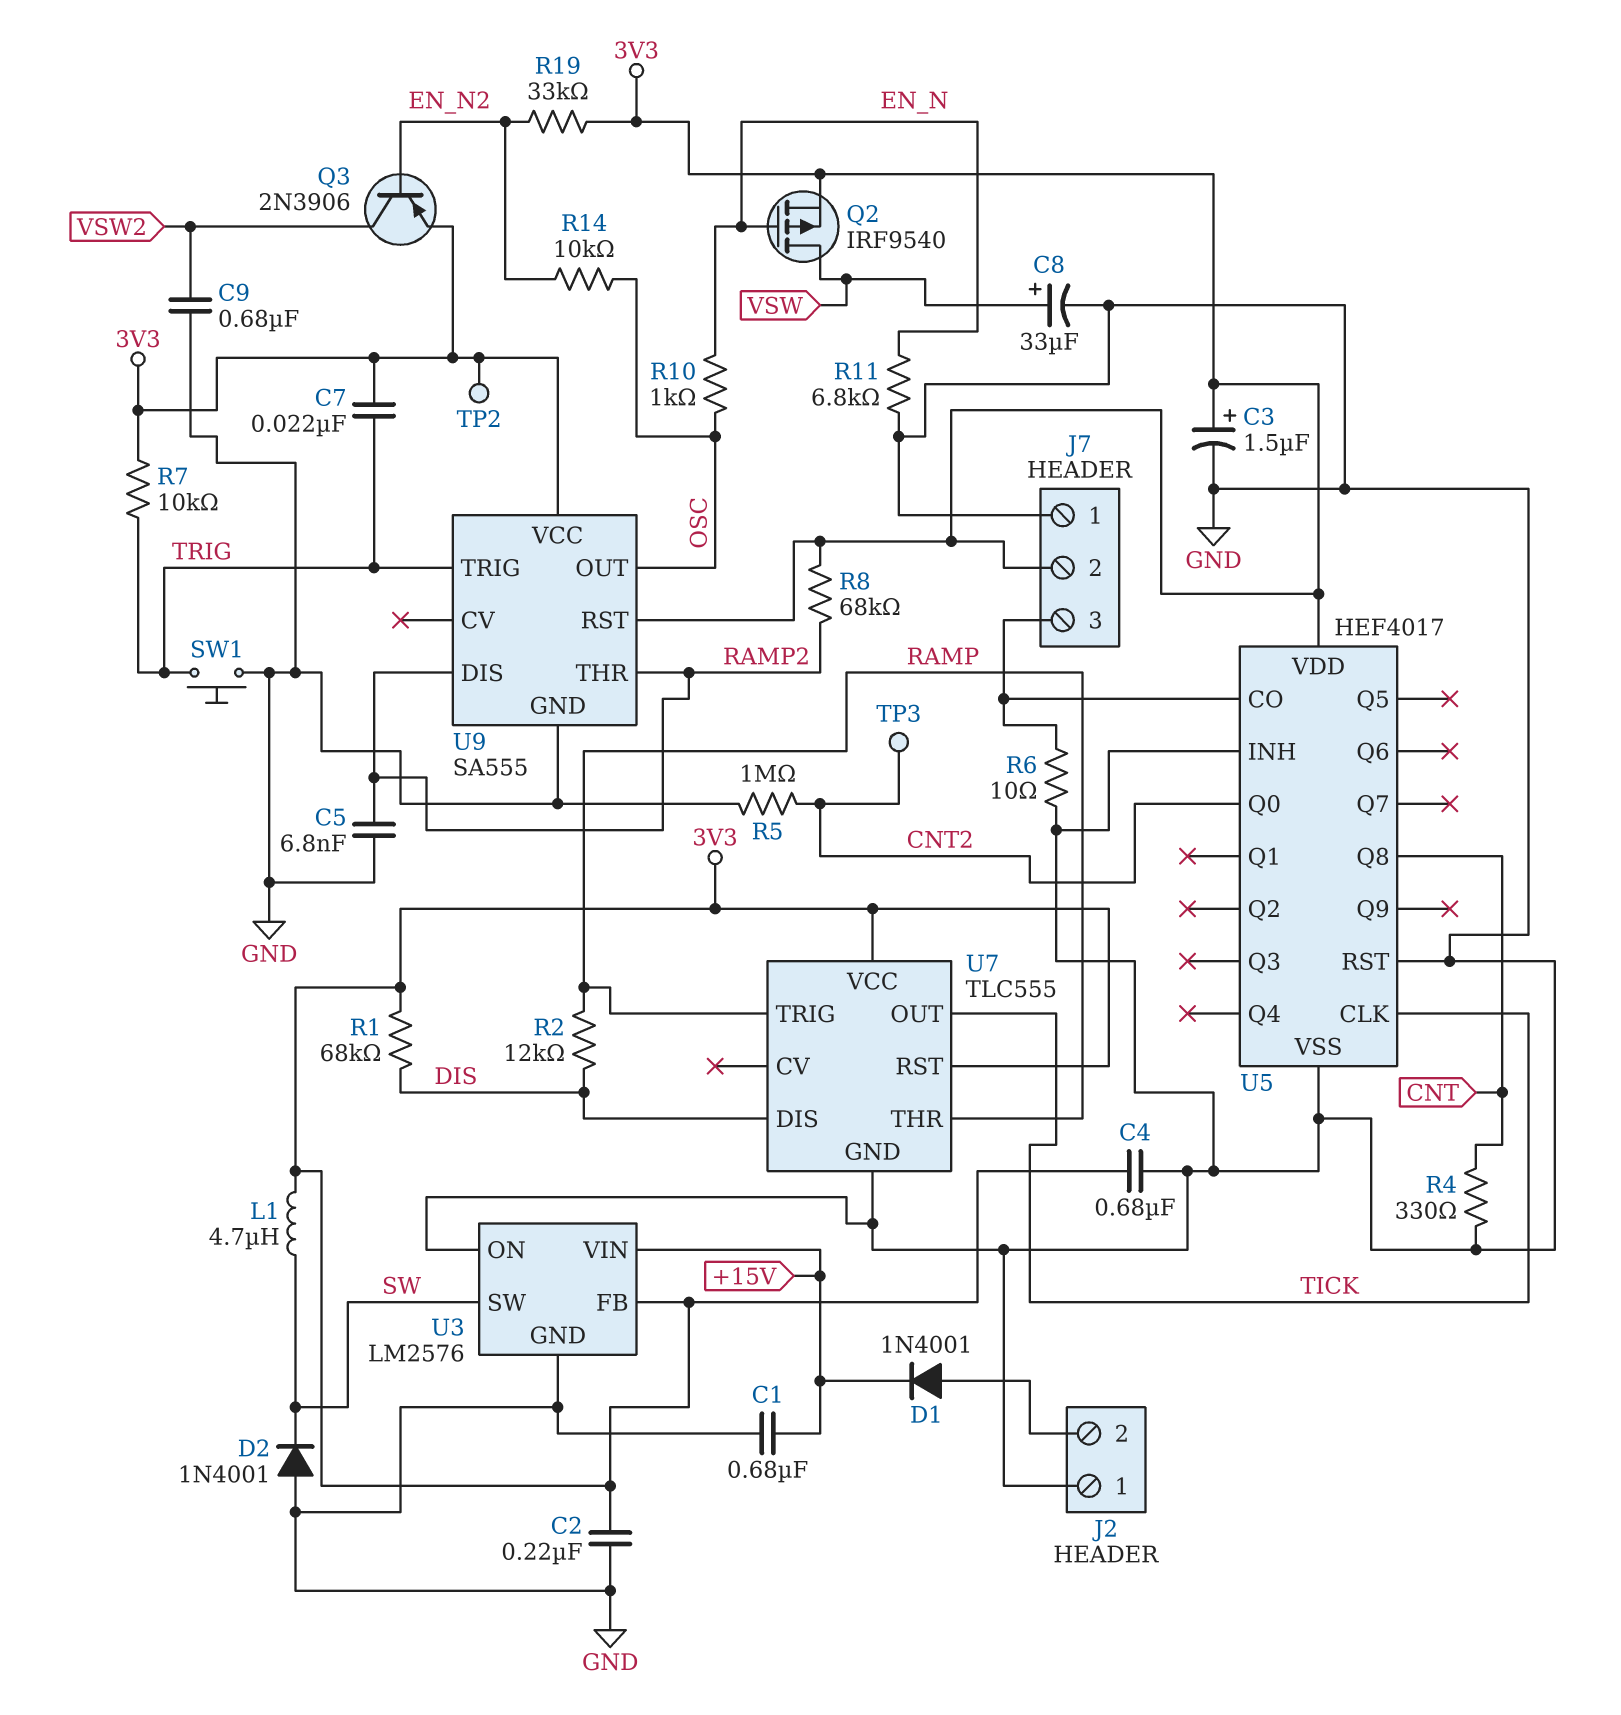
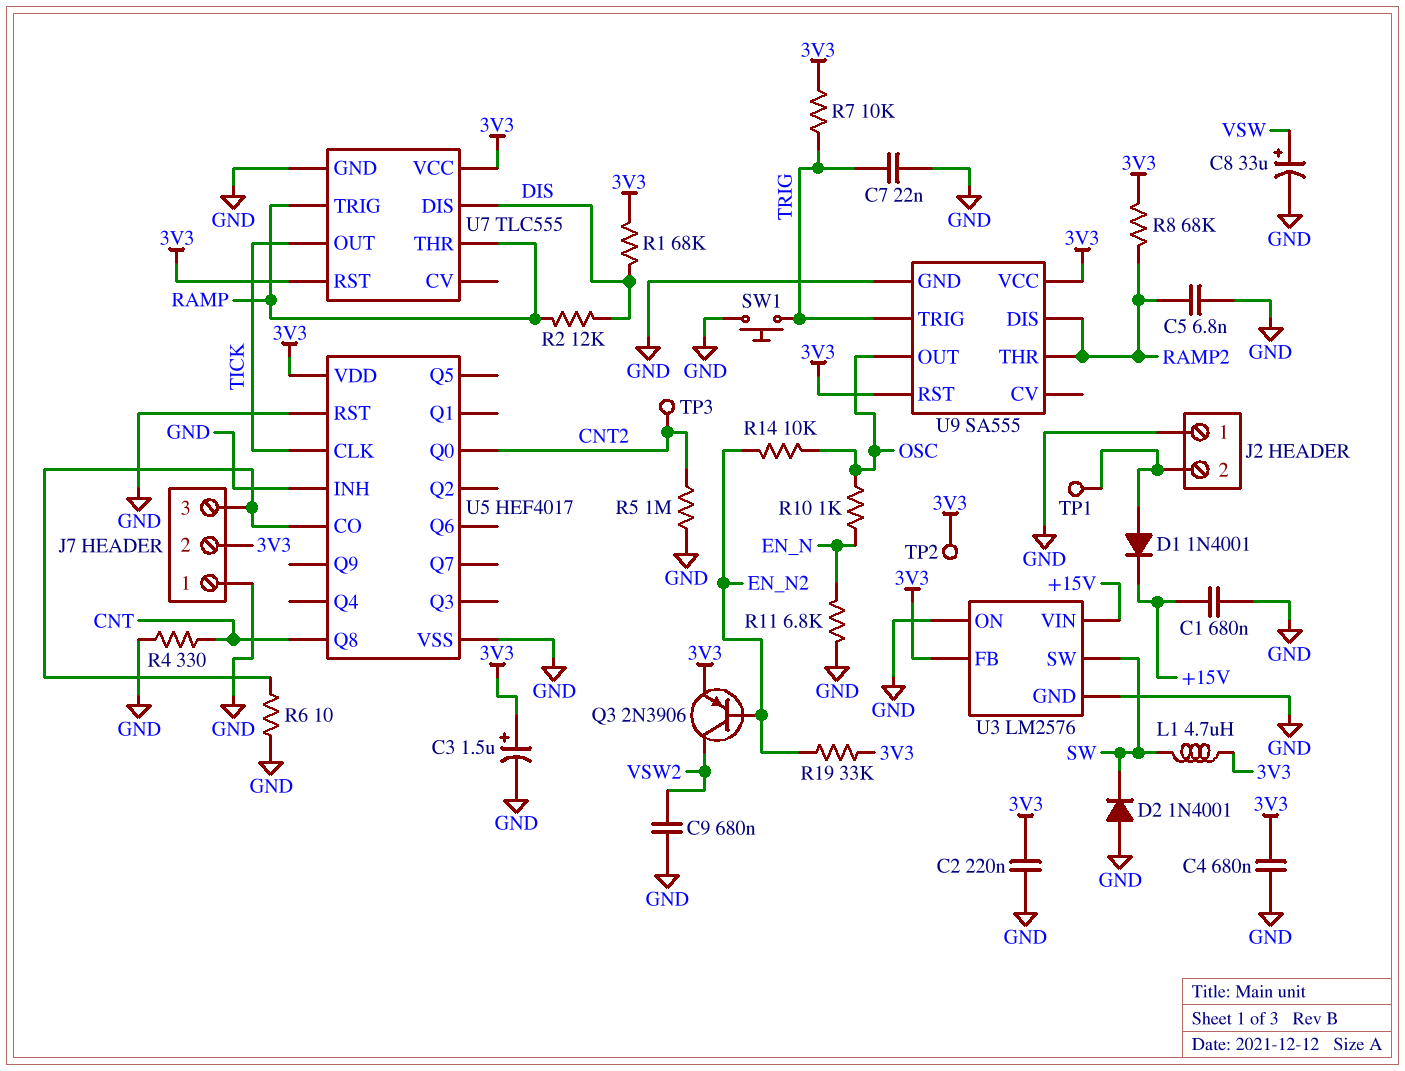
C7: 22nF (3V3, TRIG) -> 22nF (GND, TRIG)
Q2: PMOS IRF9540 (G EN_N, D VSW, S 3V3) -> none
TP1: none -> test point (J2/2)

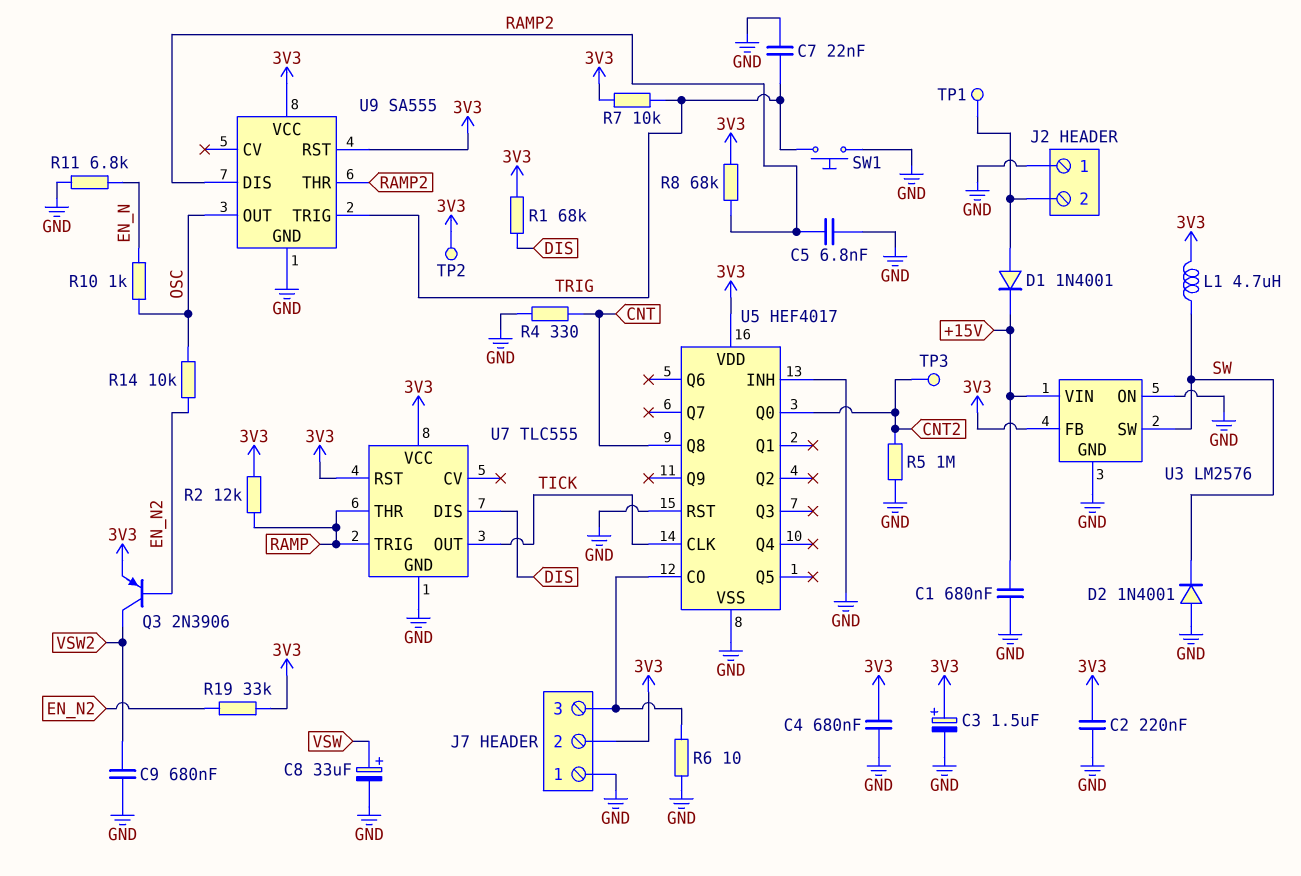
R2: 12k (DIS, RAMP) -> 12k (3V3, RAMP)

